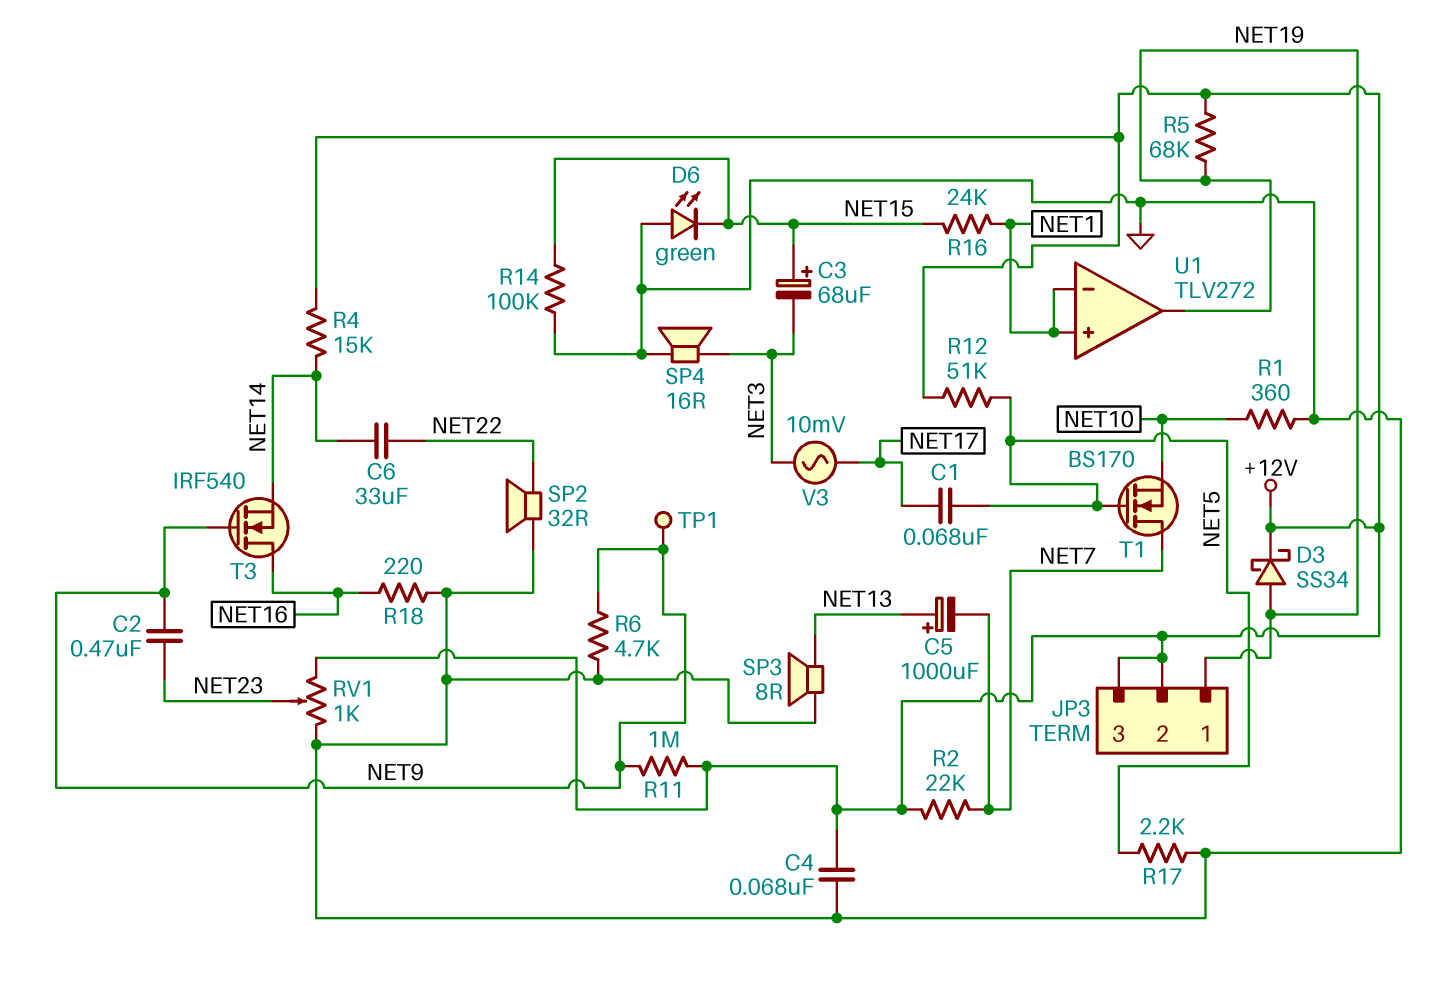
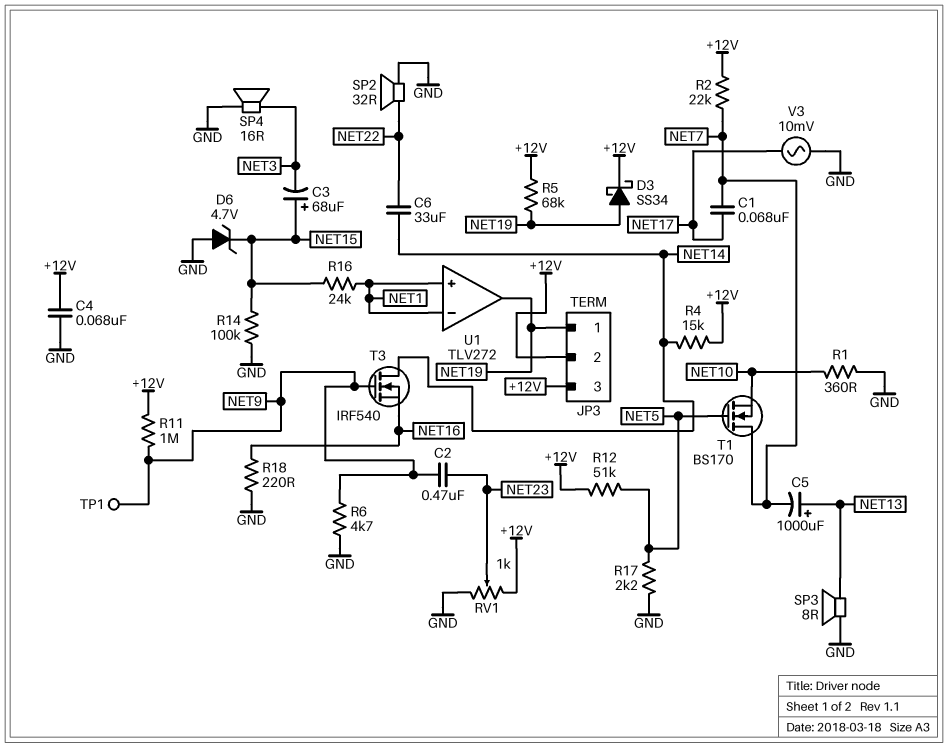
C1: 68nF (NET5, NET17) -> 68nF (NET7, NET17)
D6: LED green (A GND, K NET15) -> zener 4.7V (A GND, K NET15)
T3: NMOS IRF540 (G NET9, D NET16, S NET14) -> NMOS IRF540 (G NET9, D NET14, S NET16)
V3: AC 10mV (NET3, NET17) -> AC 10mV (GND, NET17)

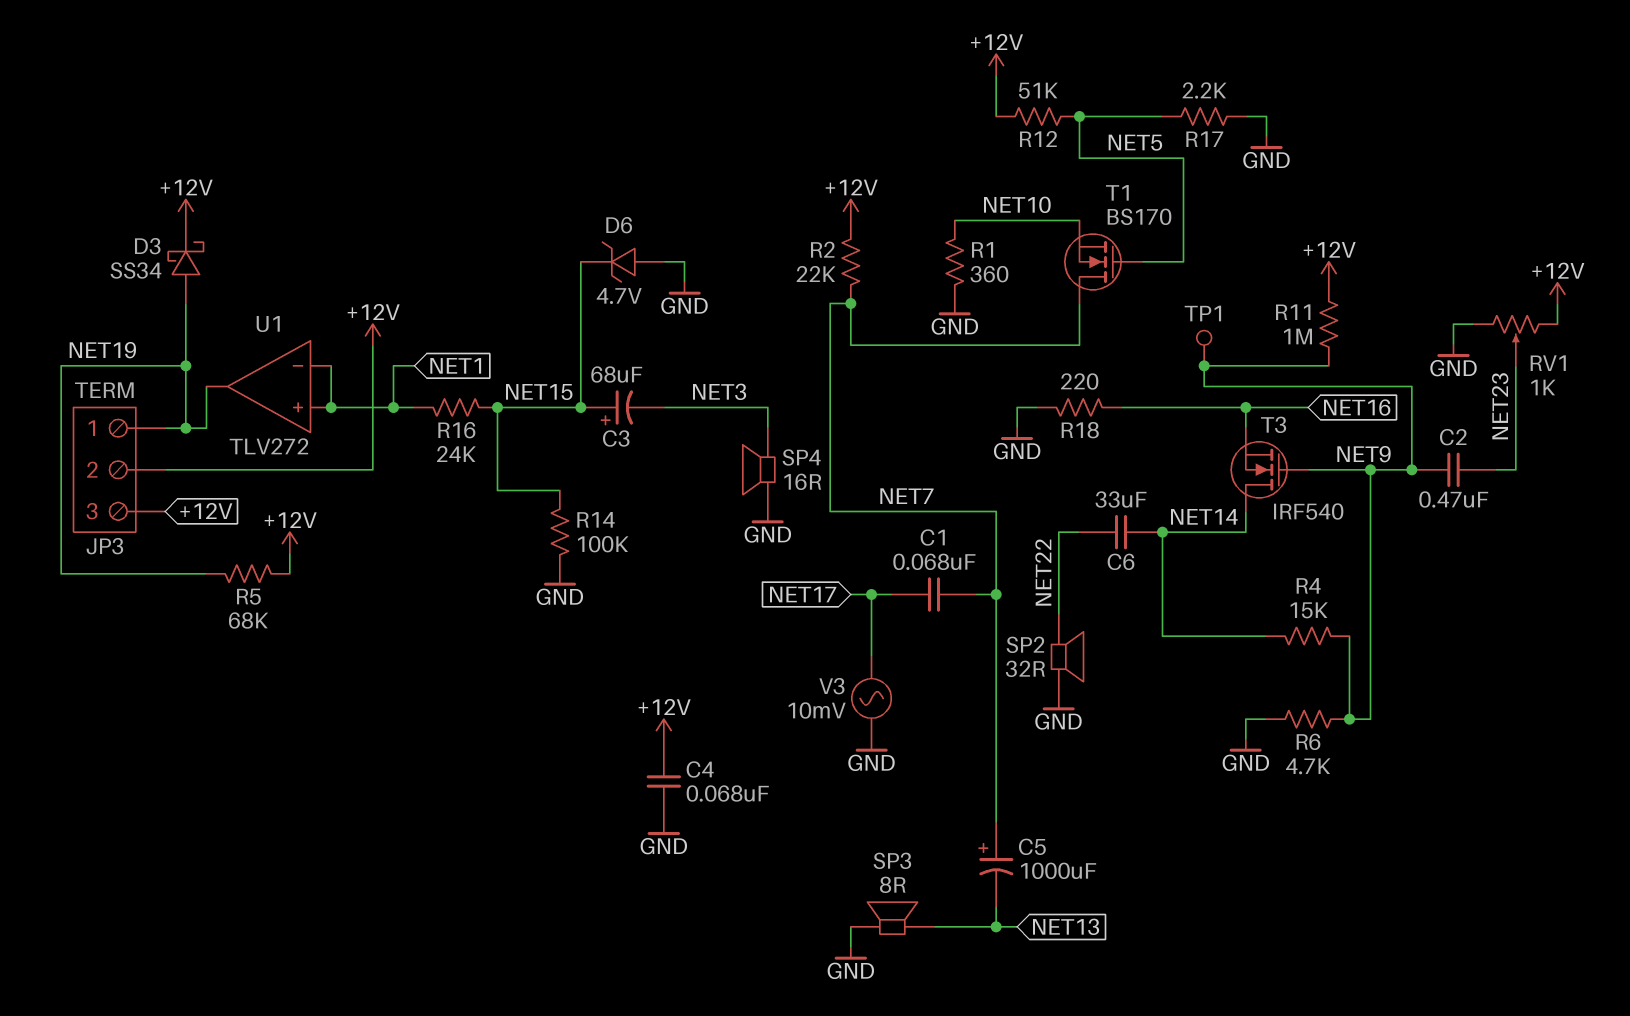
C5: 1000uF (plus NET13, minus NET7) -> 1000uF (plus NET7, minus NET13)
R4: 15k (+12V, NET14) -> 15k (NET9, NET14)

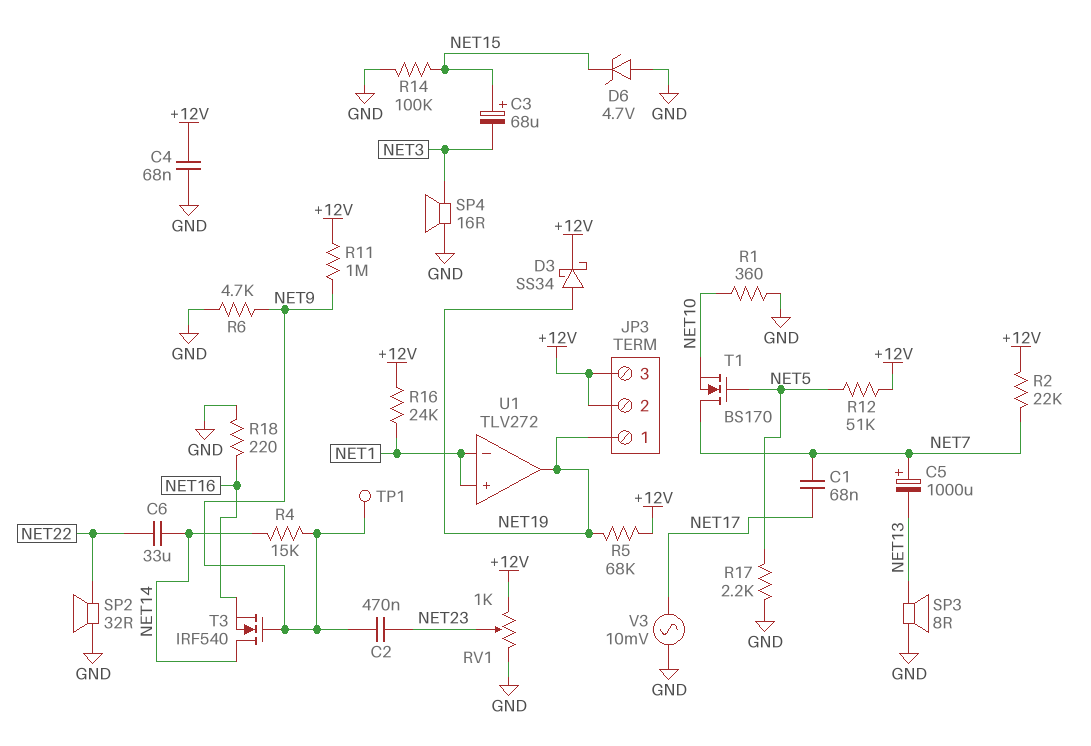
R16: 24k (NET1, NET15) -> 24k (+12V, NET1)

